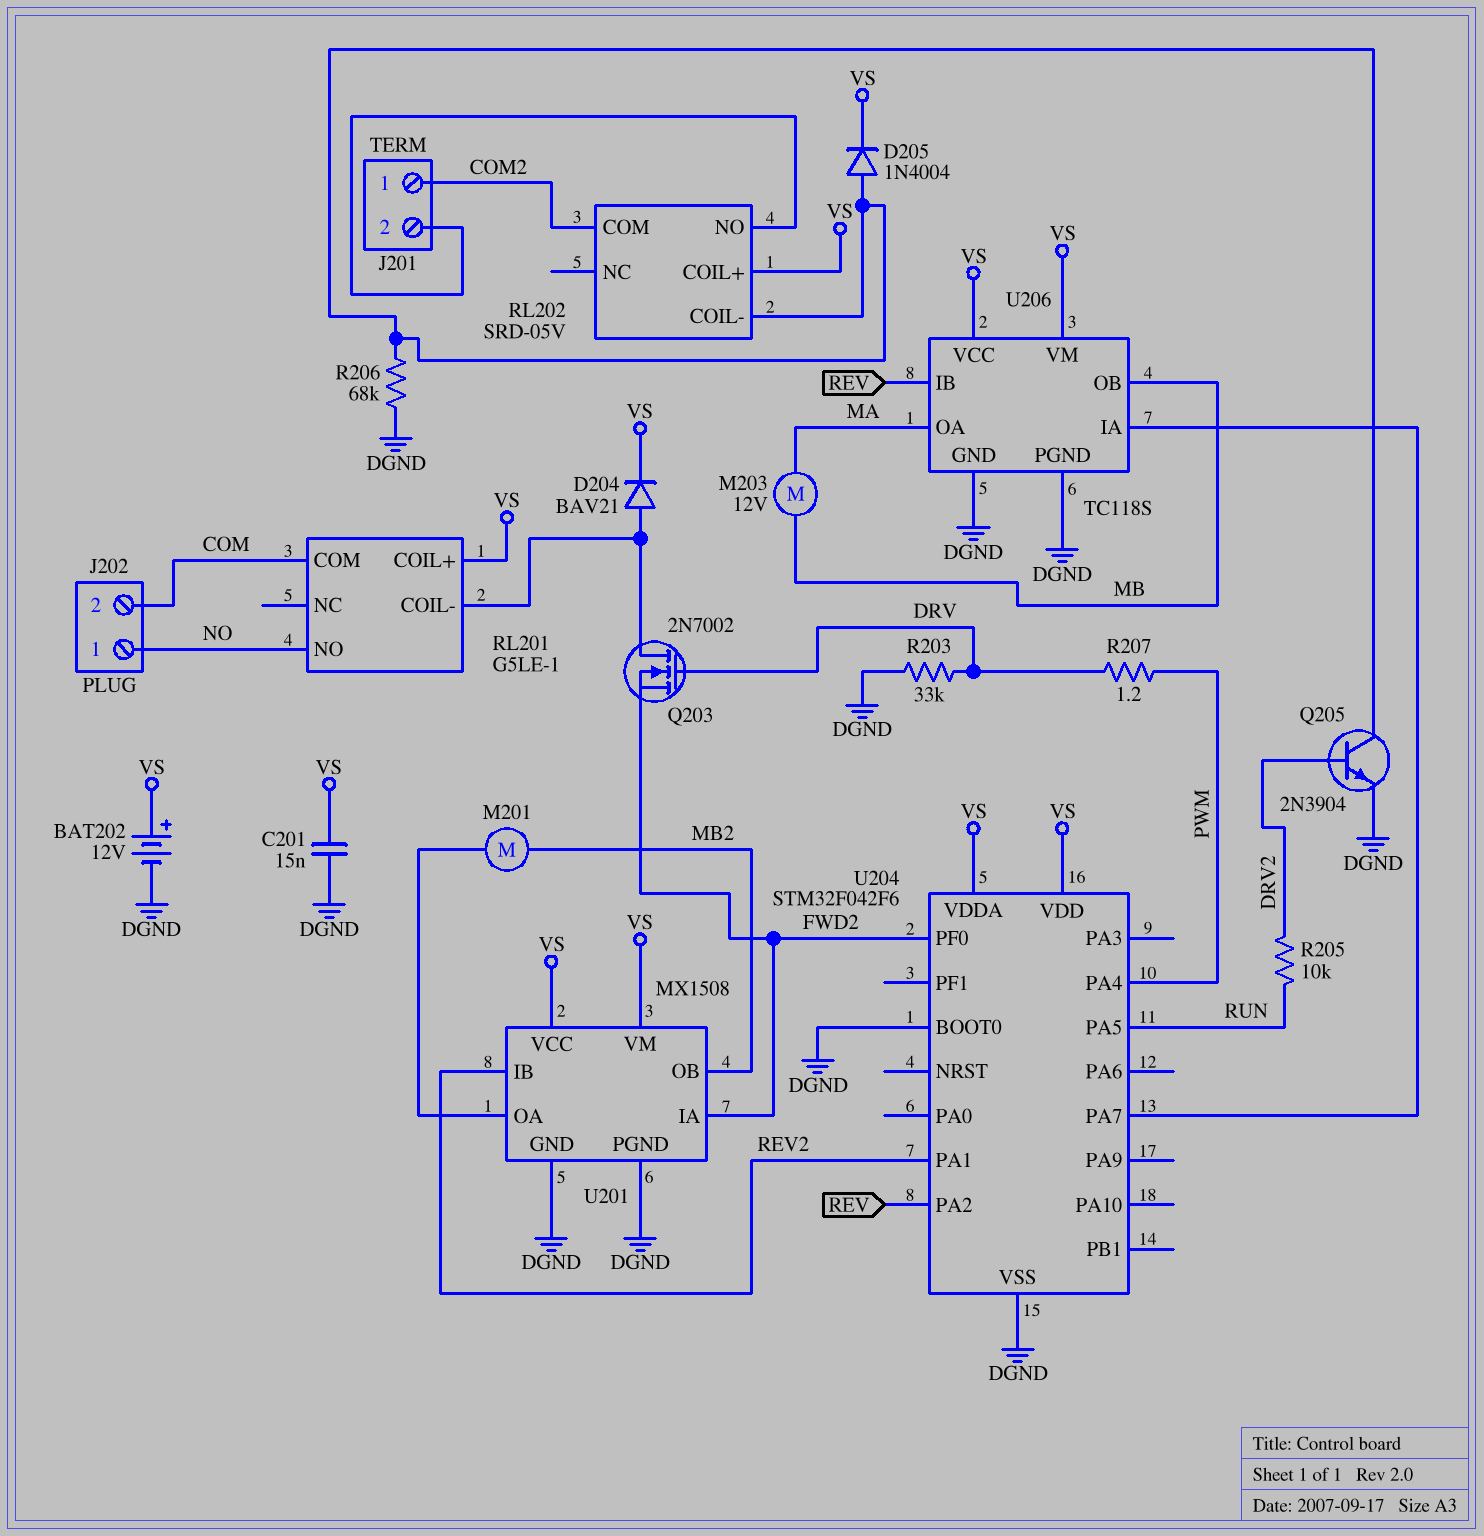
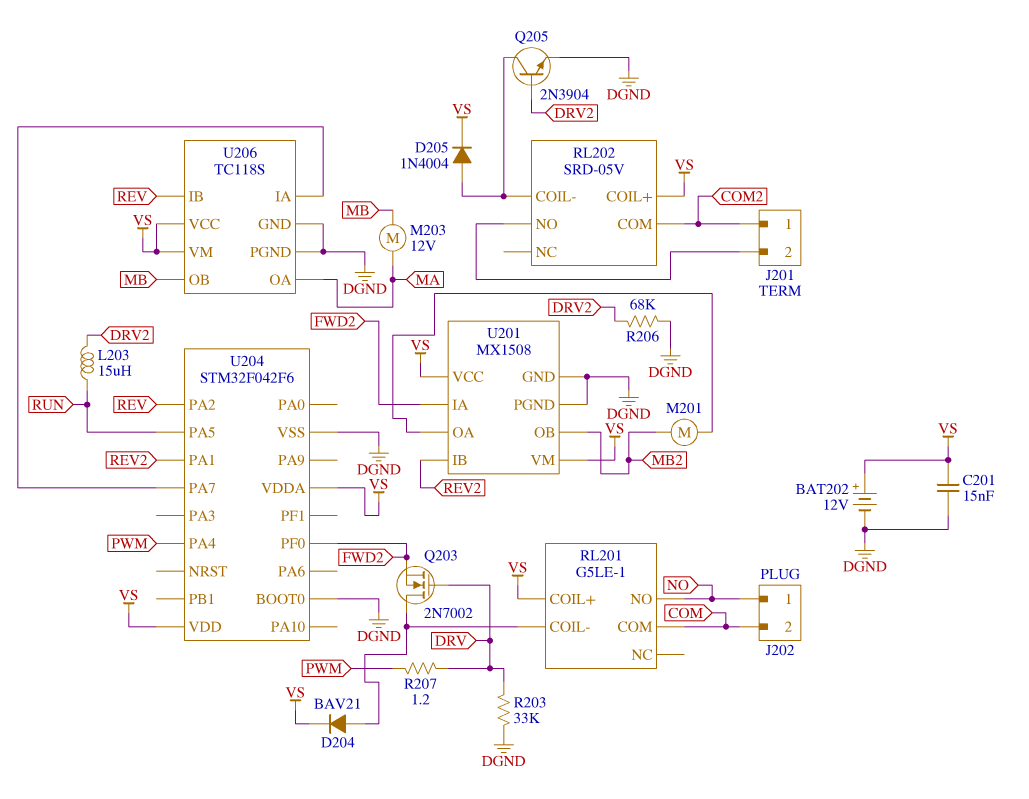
L203: none -> 15uH (DRV2, RUN)
R205: 10k (DRV2, RUN) -> none
R206: 68k (DGND, RL202/COIL-) -> 68k (DGND, DRV2)

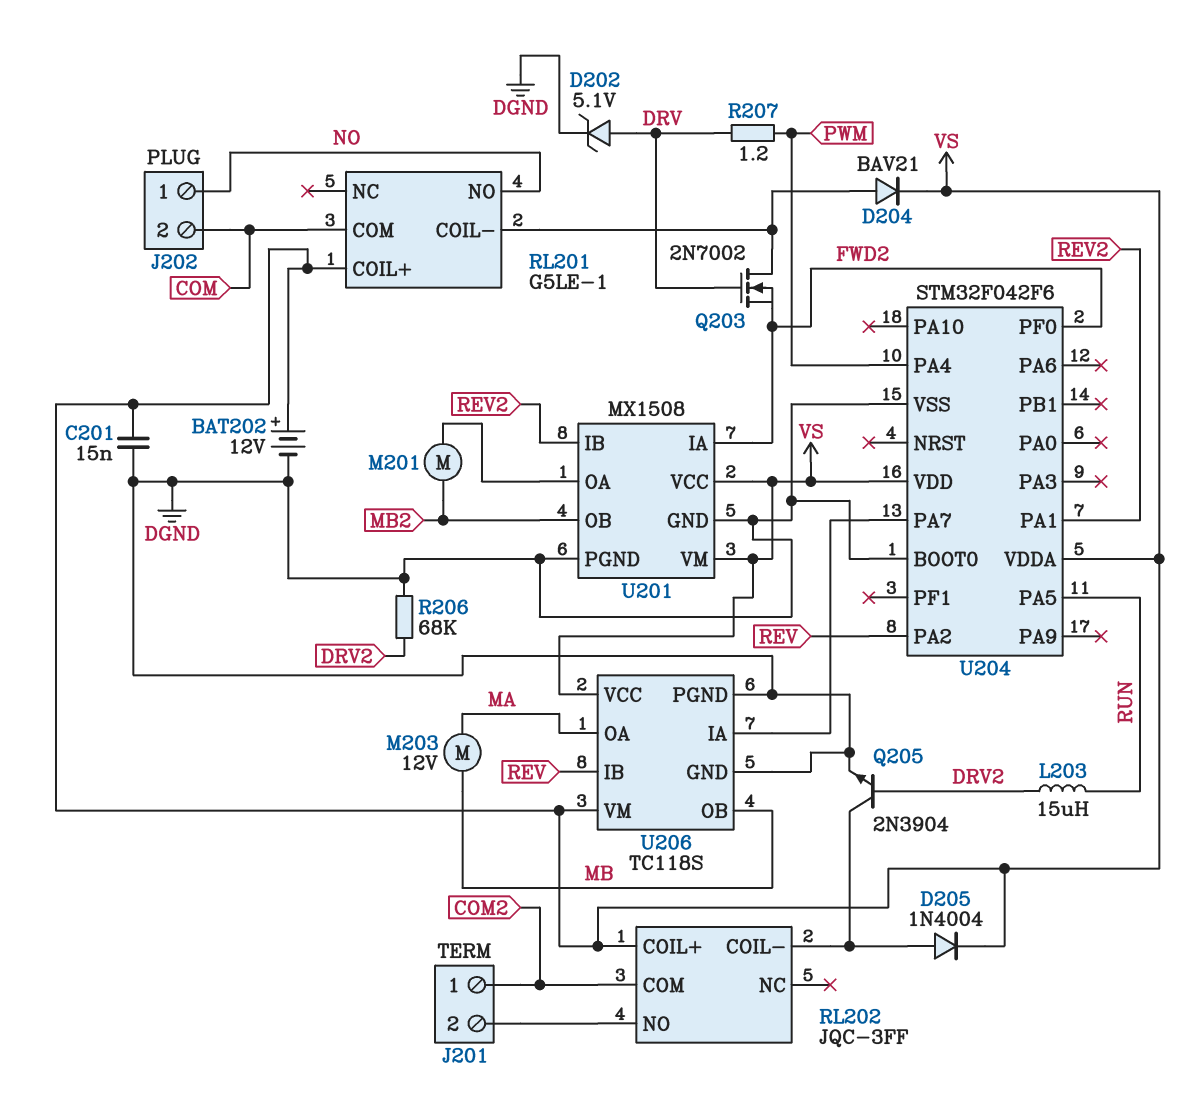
D202: none -> zener 5.1V (A DRV, K DGND)
R203: 33k (DGND, DRV) -> none
RL202: SRD-05V -> JQC-3FF

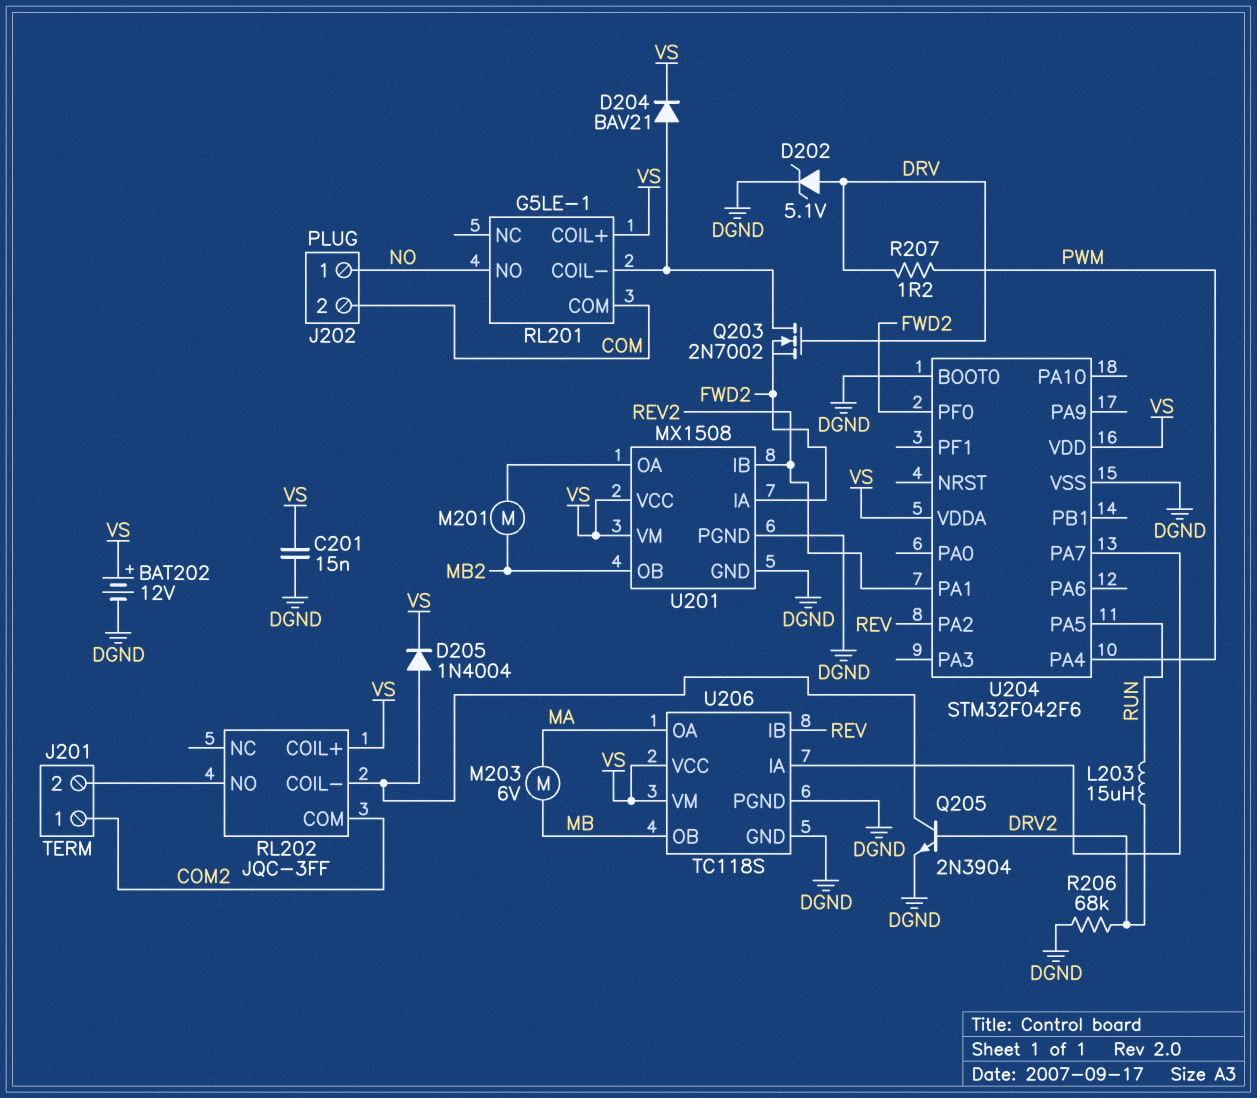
M203: motor 12V (MA, MB) -> motor 6V (MA, MB)

